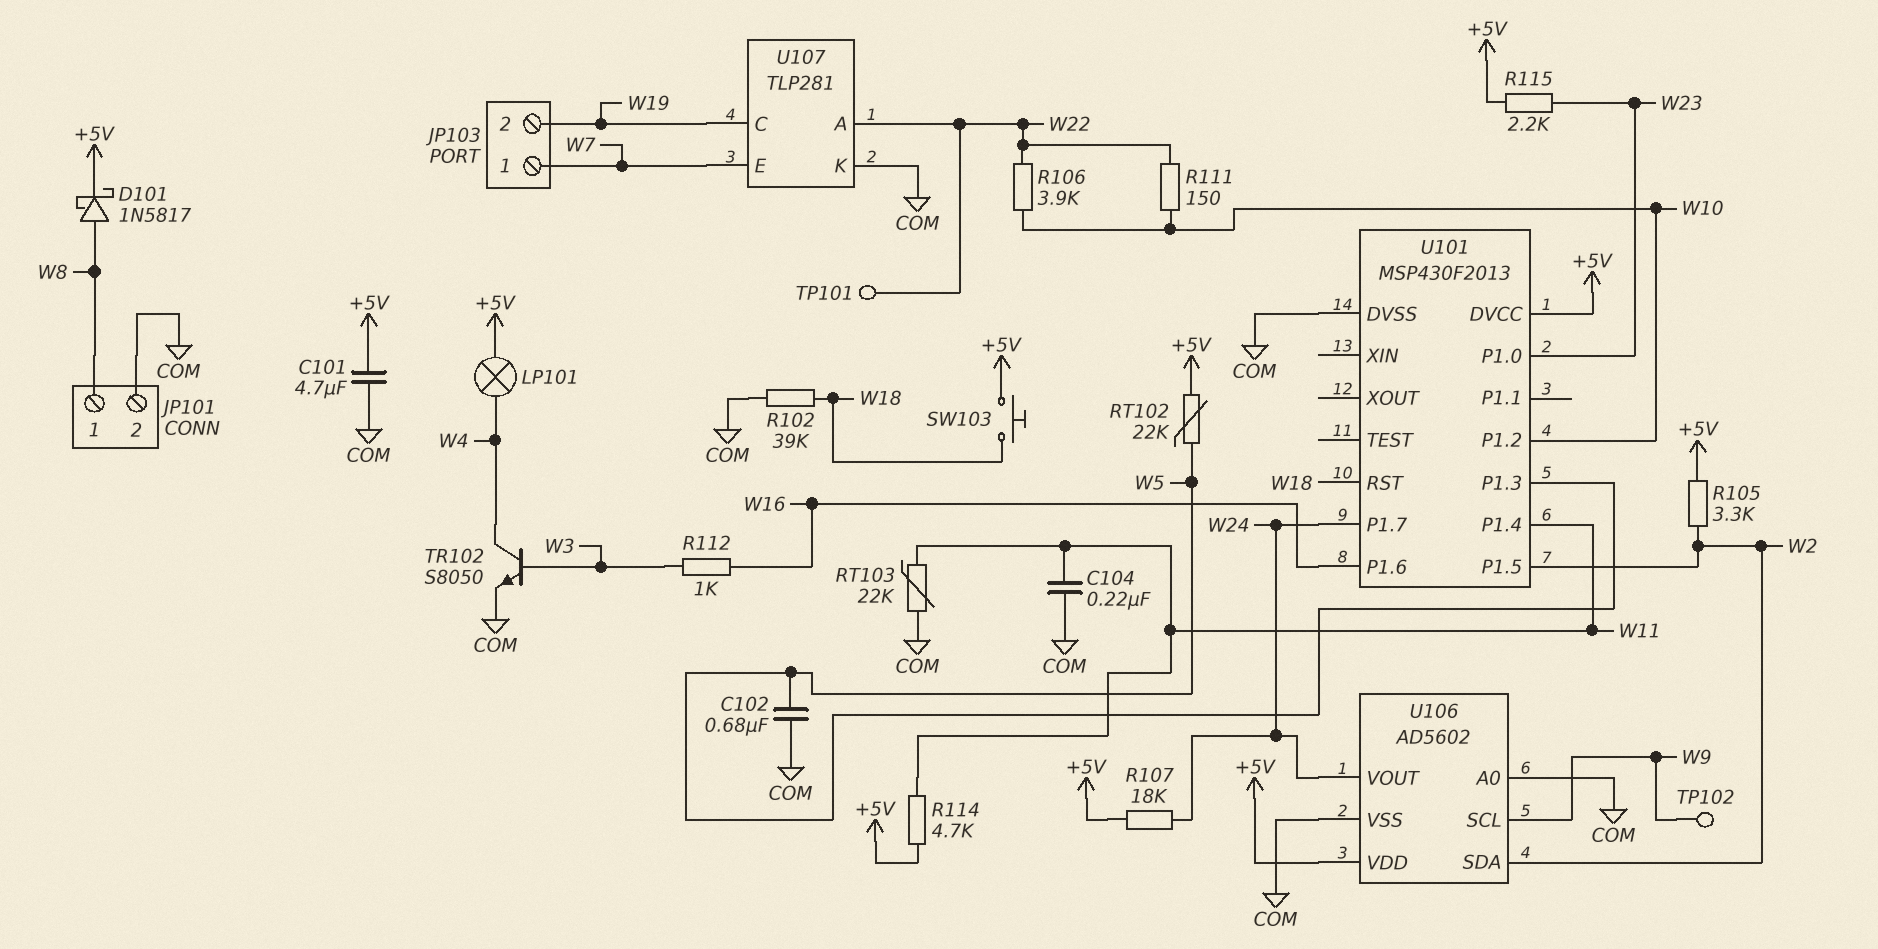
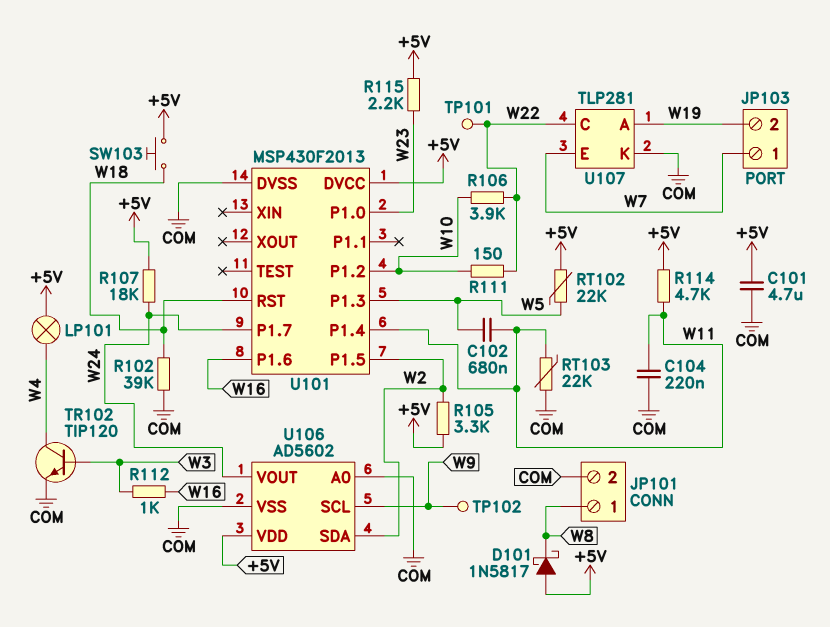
C102: 680nF (COM, W5) -> 680nF (W5, W11)
D101: schottky 1N5817 (A W8, K +5V) -> schottky 1N5817 (A +5V, K W8)
TR102: NPN S8050 (B W3, C W4, E COM) -> NPN TIP120 (B W3, C W4, E COM)
U107 pin A: W22 -> W19
U107 pin C: W19 -> W22

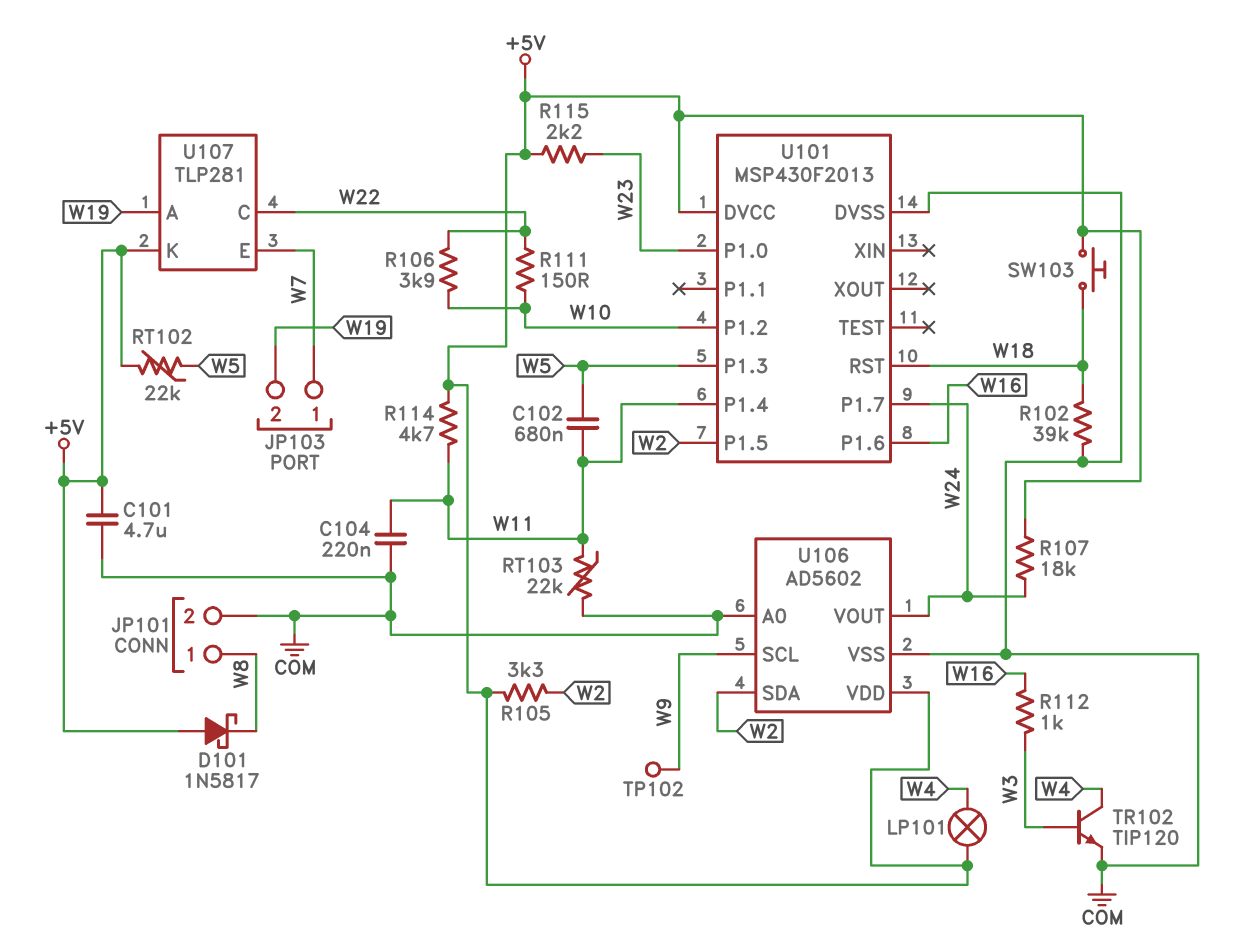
TP101: test point (W22) -> none
U107 pin K: COM -> +5V

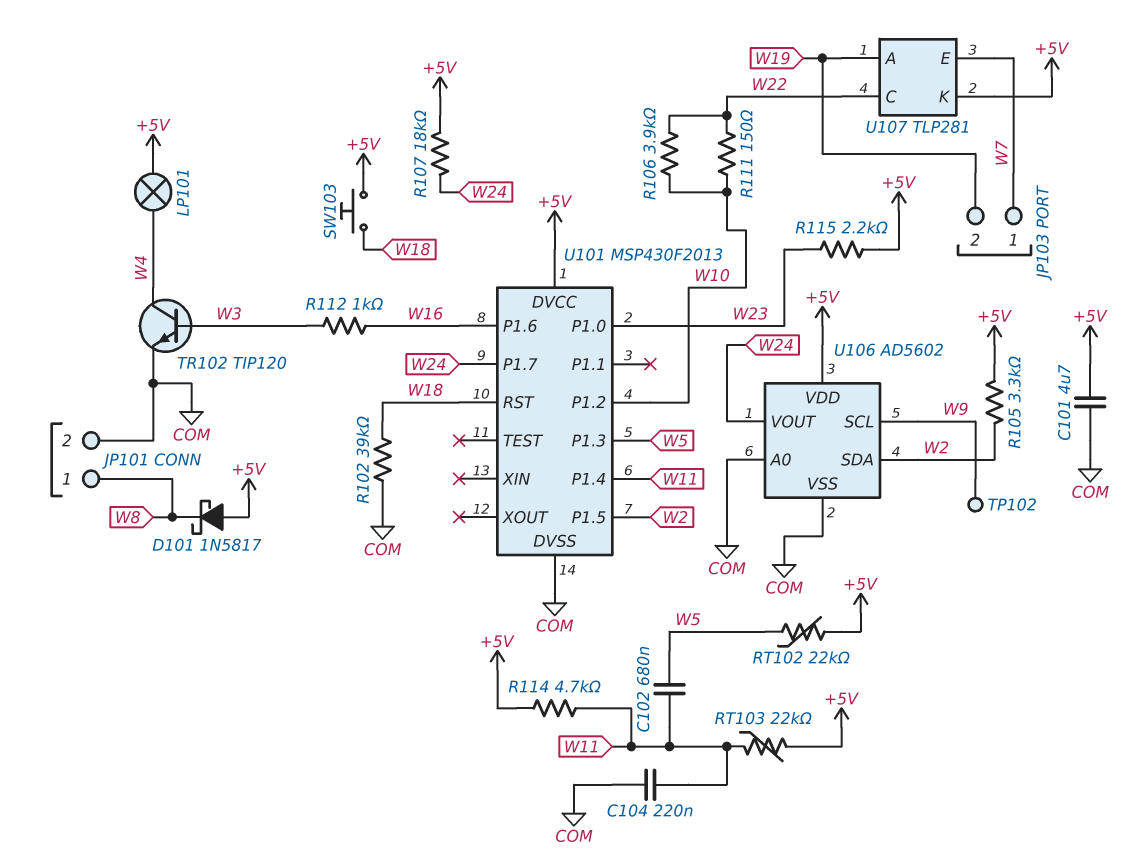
RT103: 22k (COM, W11) -> 22k (+5V, W11)

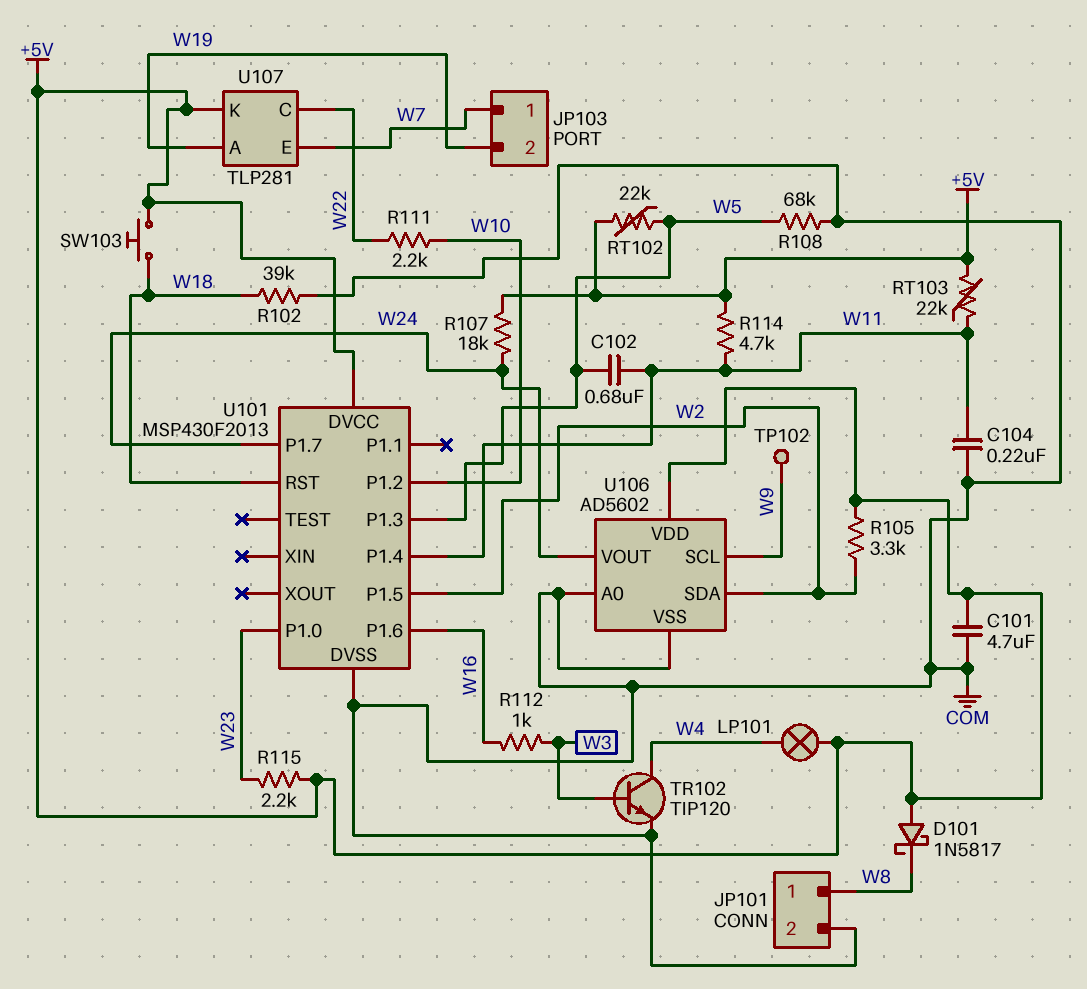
R106: 3.9k (W10, W22) -> none
R108: none -> 68k (COM, W5)
R111: 150 (W10, W22) -> 2.2k (W10, W22)

